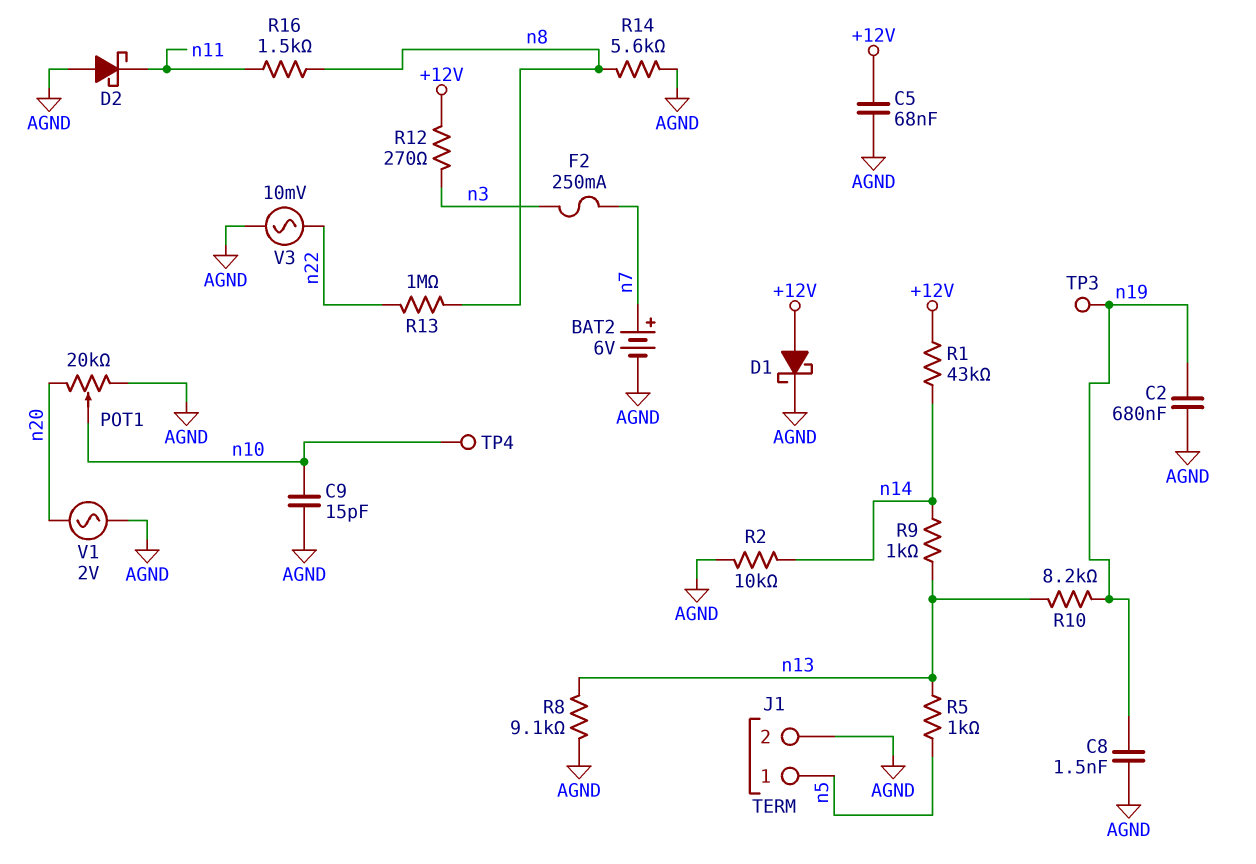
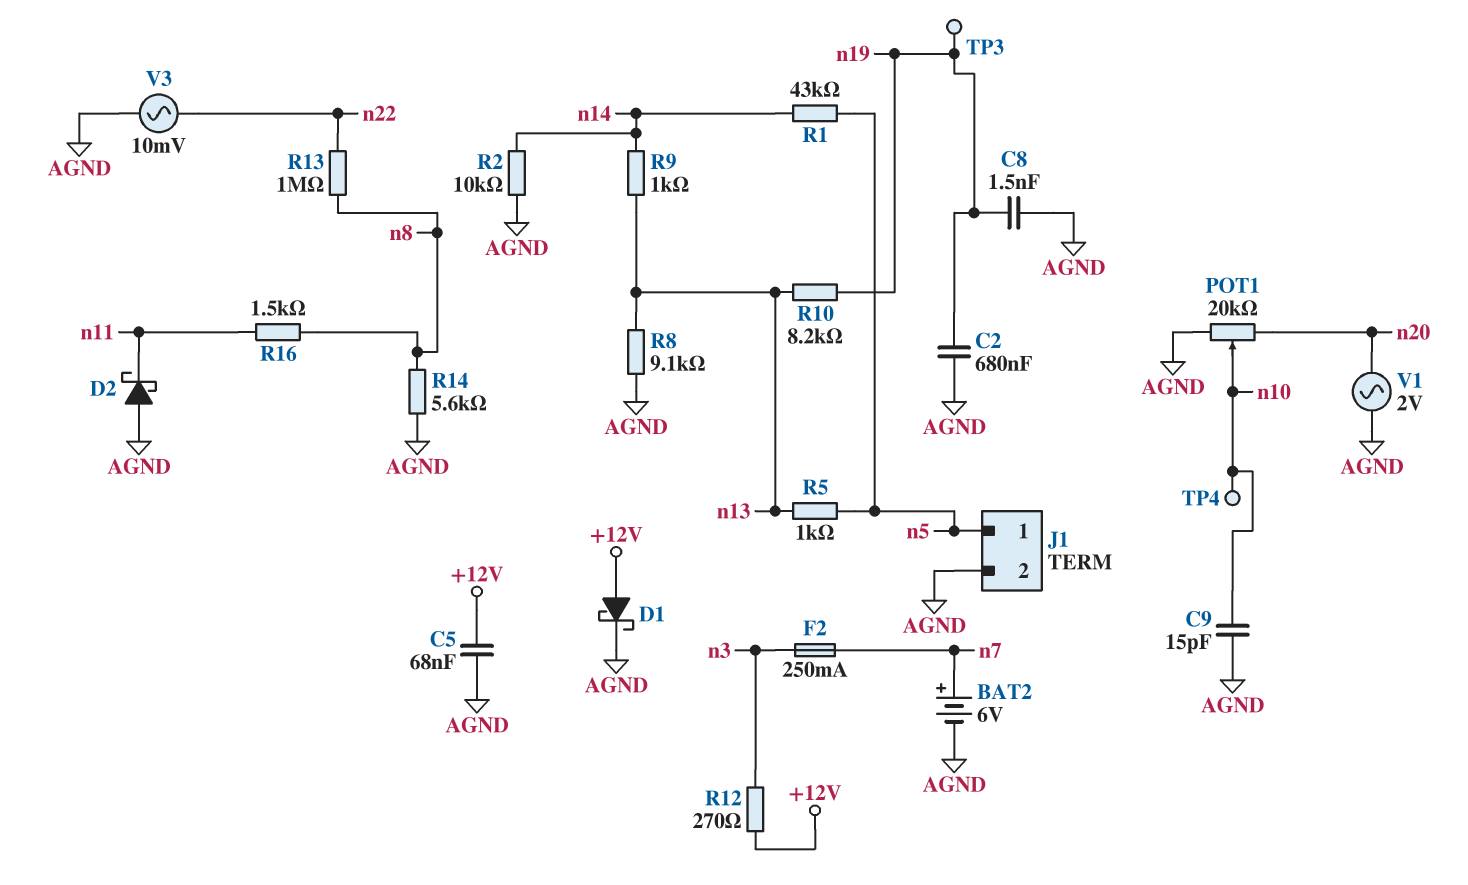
R1: 43k (+12V, n14) -> 43k (n5, n14)

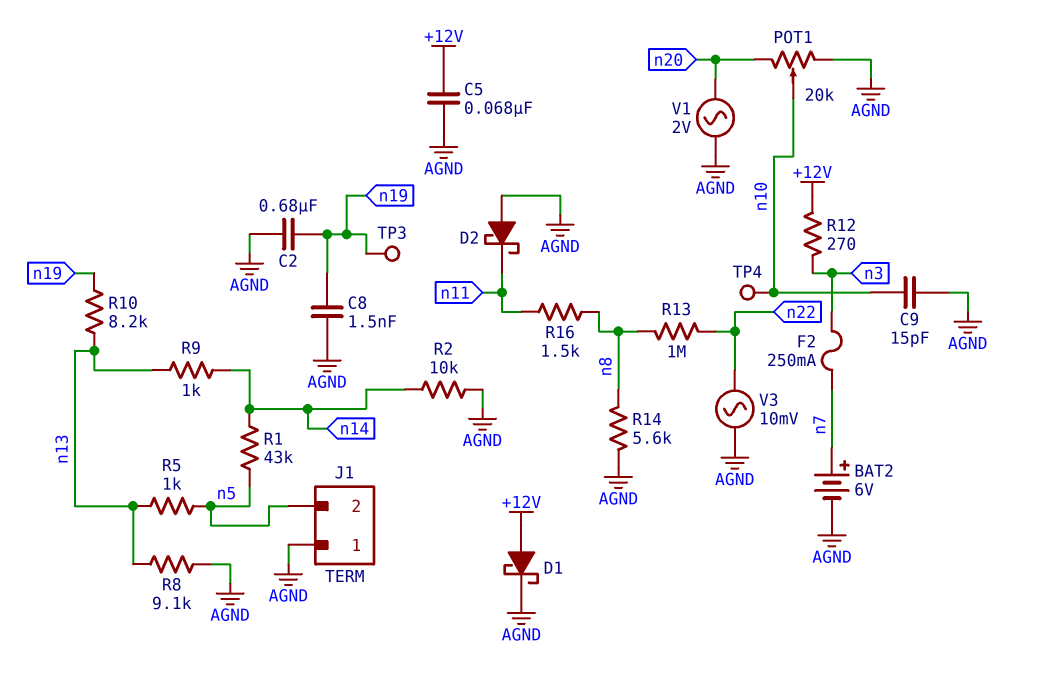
J1 pin 1: n5 -> AGND
J1 pin 2: AGND -> n5

